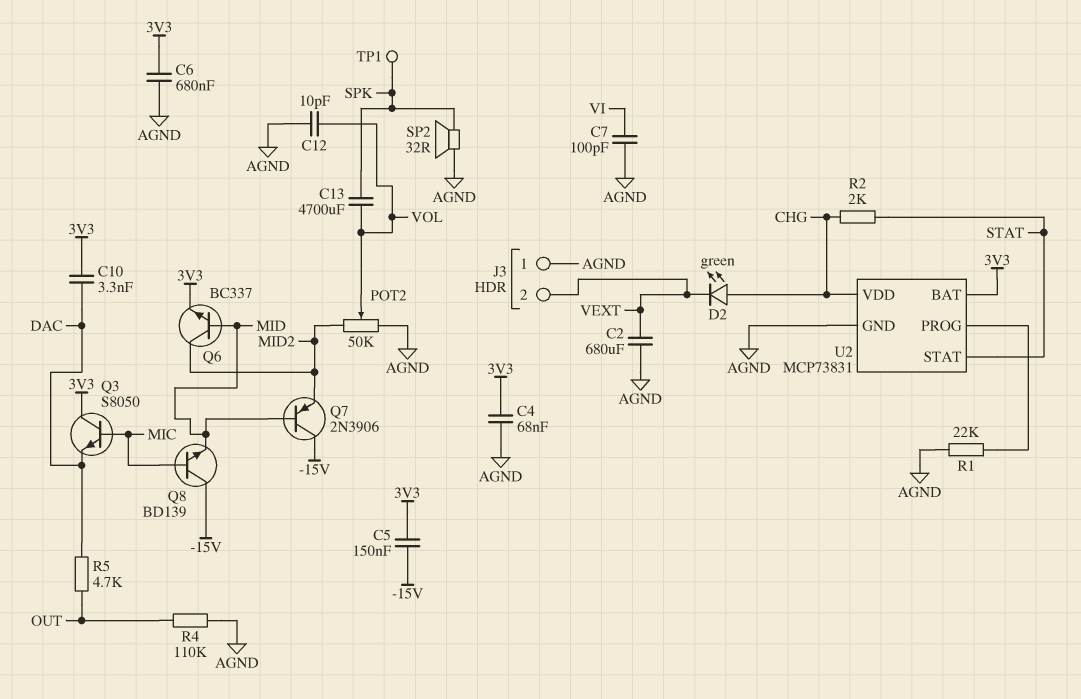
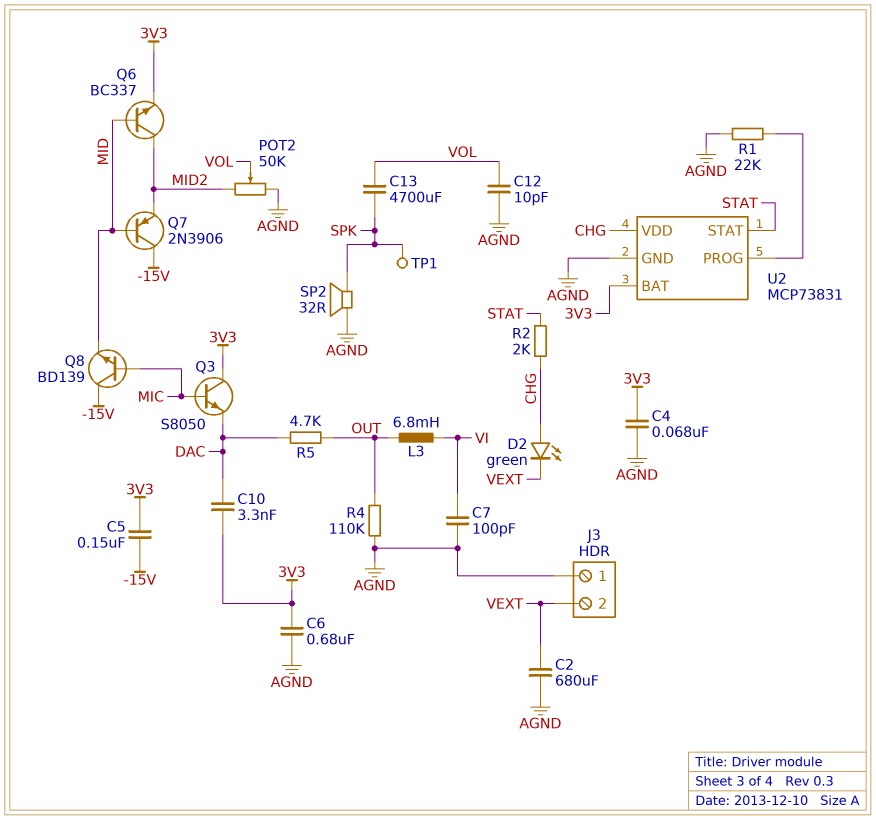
L3: none -> 6.8mH (OUT, VI)

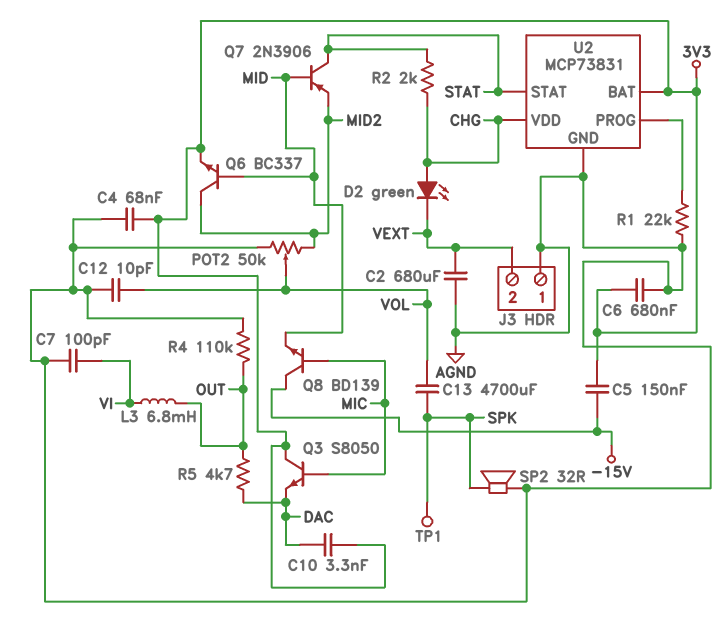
Q7: PNP 2N3906 (B MID, C -15V, E MID2) -> PNP 2N3906 (B MID, C STAT, E MID2)

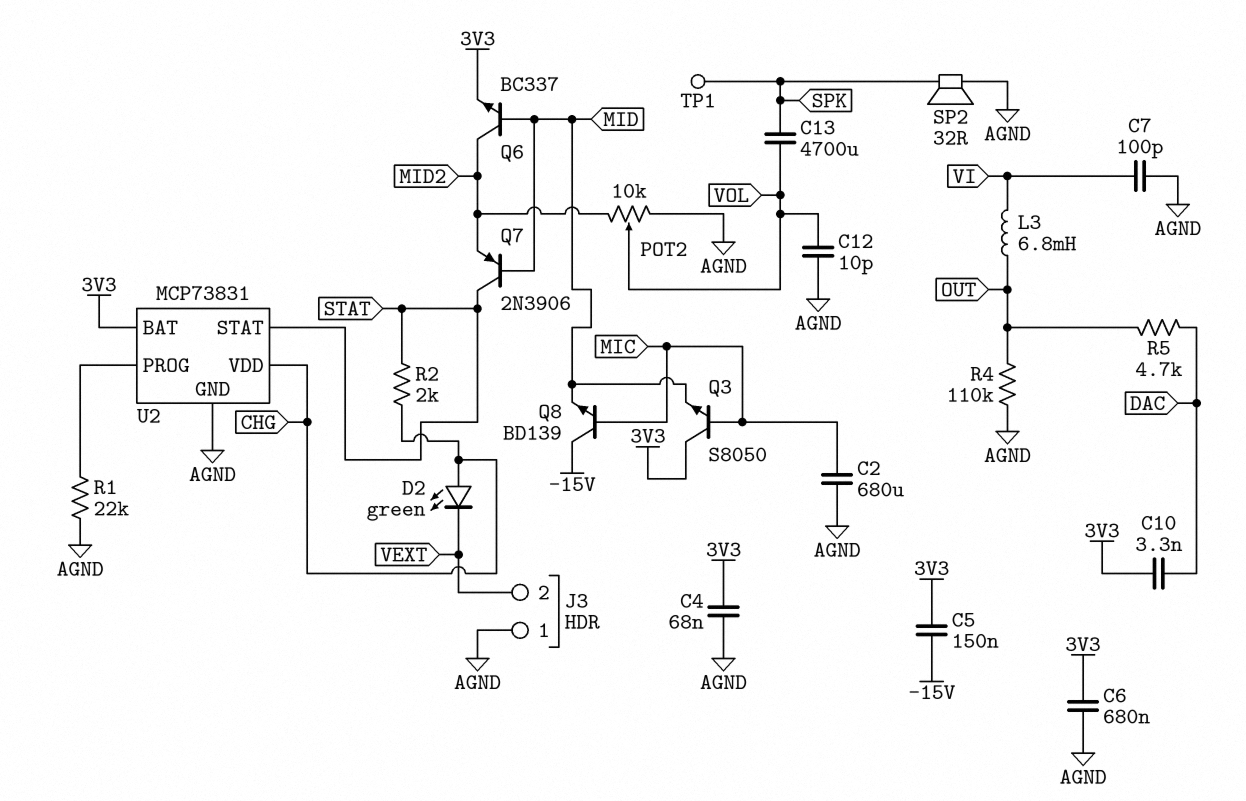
C2: 680uF (AGND, VEXT) -> 680uF (AGND, MIC)
POT2: 50k (AGND, MID2, wiper VOL) -> 10k (AGND, MID2, wiper VOL)
Q3: NPN S8050 (B MIC, C 3V3, E DAC) -> NPN S8050 (B MIC, C 3V3, E MID)

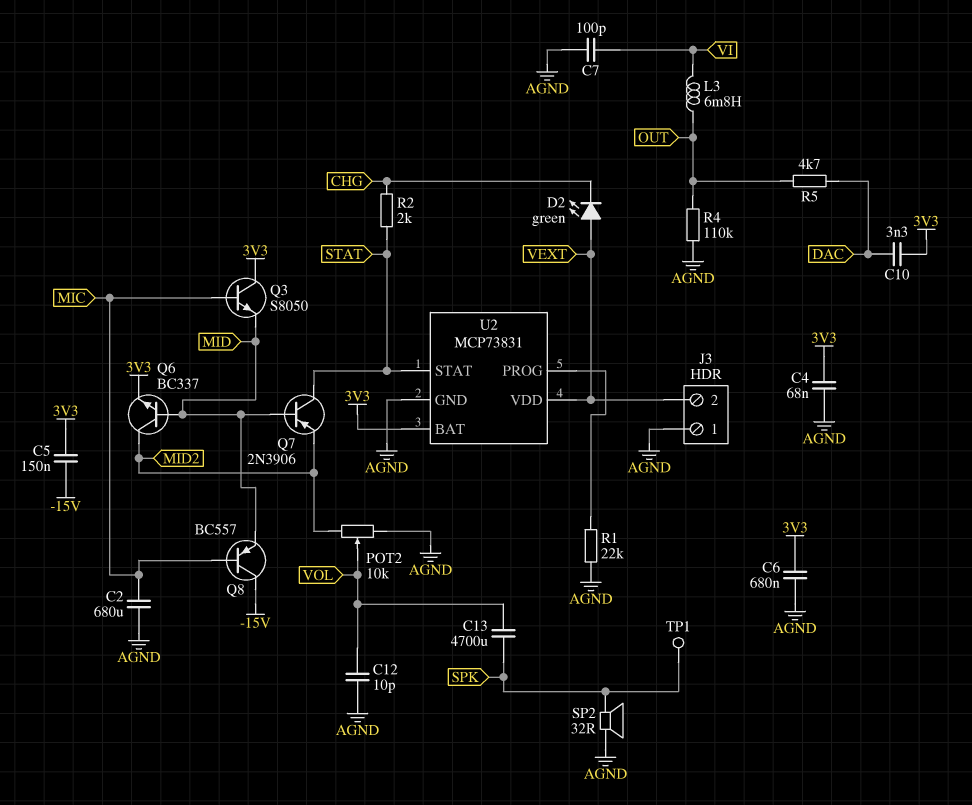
D2: LED green (A CHG, K VEXT) -> LED green (A VEXT, K CHG)
Q8: NPN BD139 (B MIC, C -15V, E MID) -> PNP BC557 (B MIC, C -15V, E MID)
U2 pin VDD: CHG -> VEXT

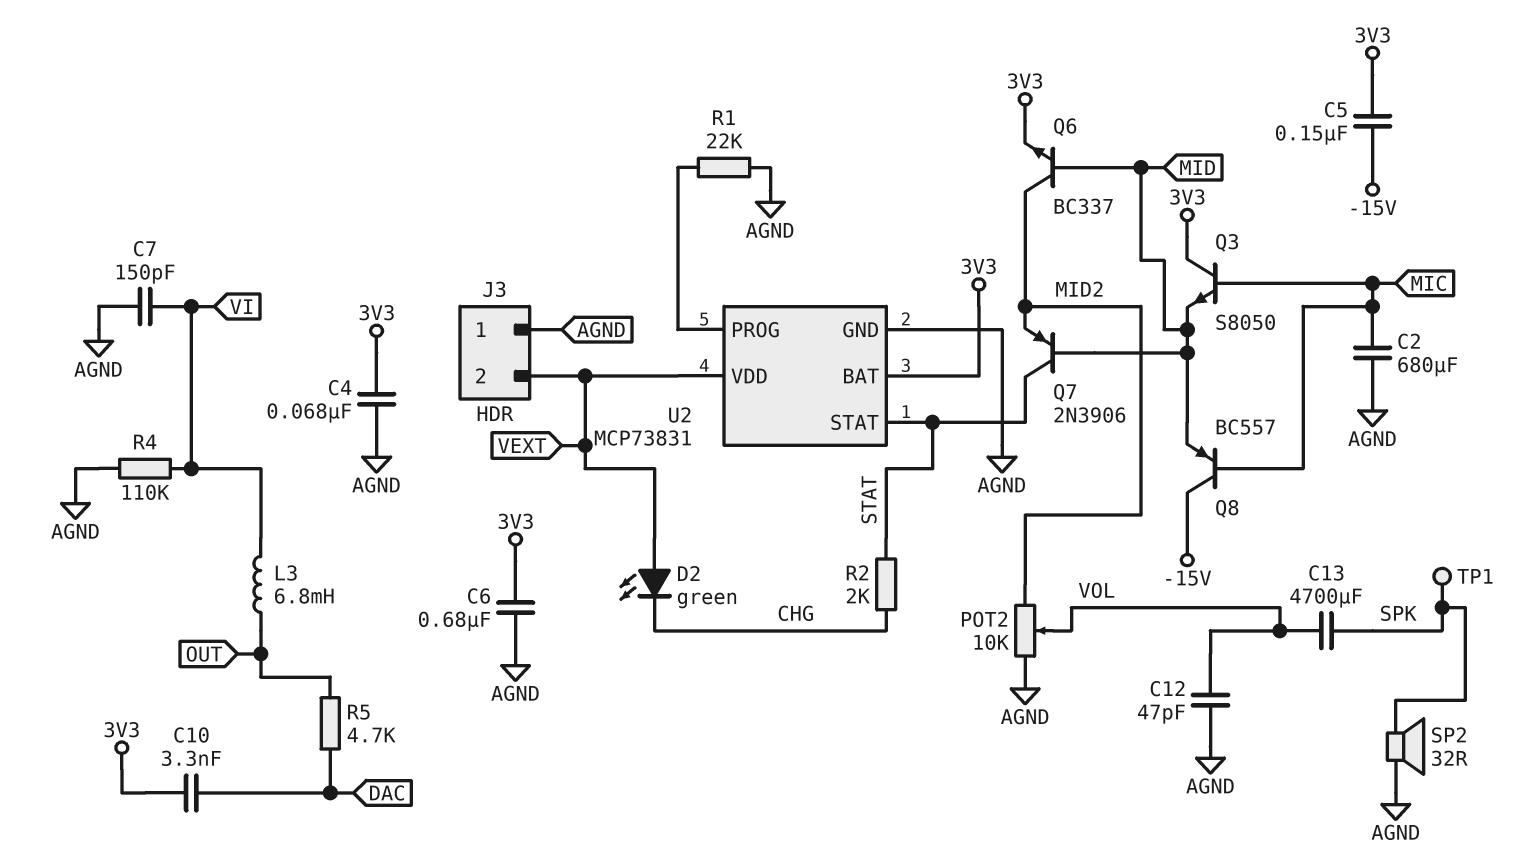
C7: 100pF (AGND, VI) -> 150pF (AGND, VI)
C12: 10pF (AGND, VOL) -> 47pF (AGND, VOL)
R4: 110k (AGND, OUT) -> 110k (AGND, VI)

